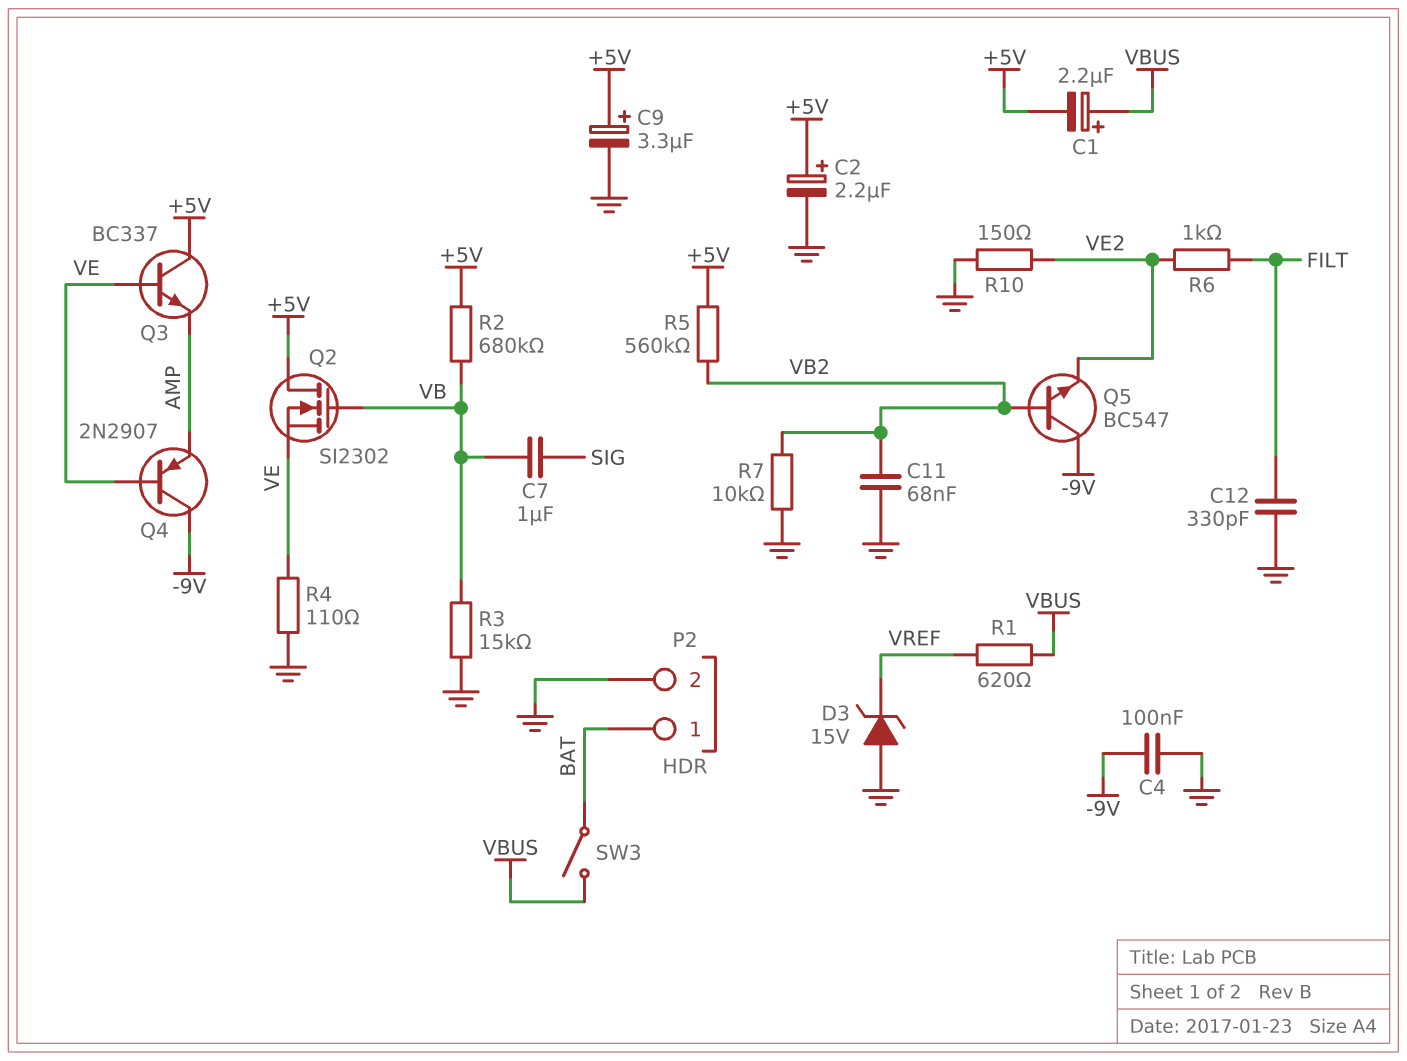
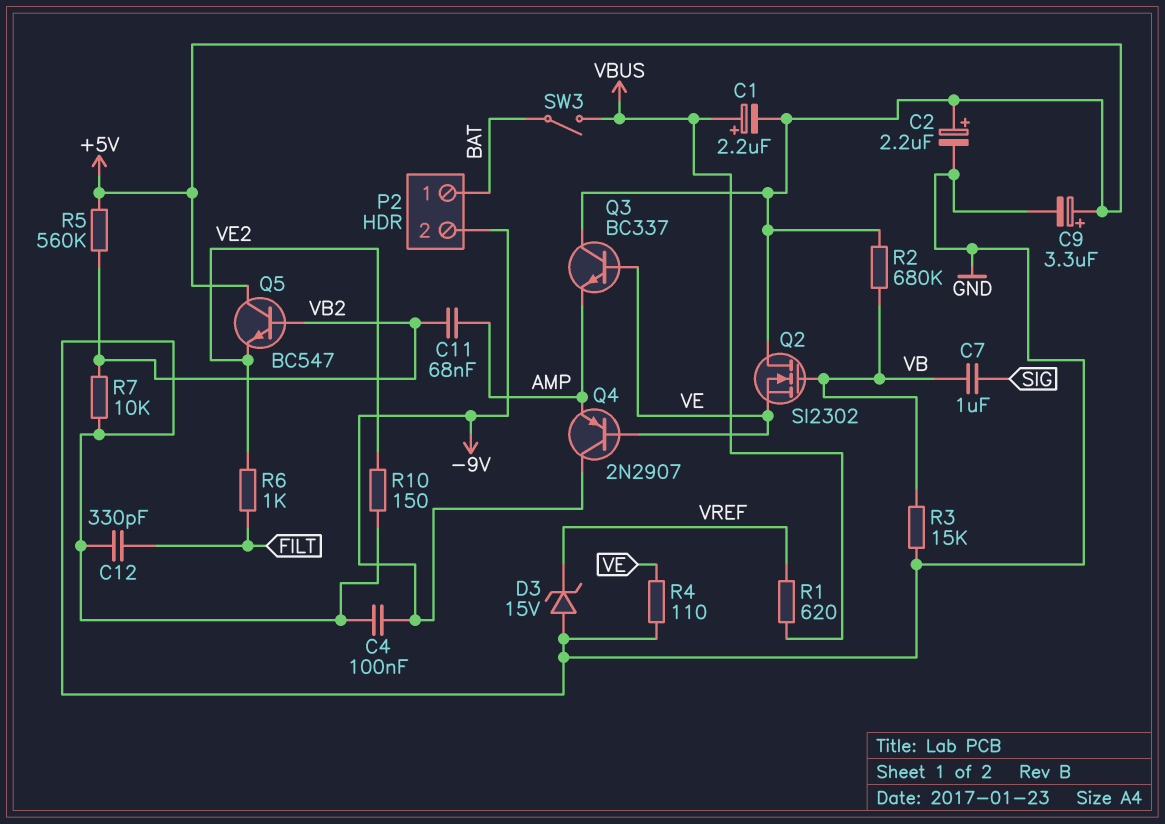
C11: 68nF (GND, VB2) -> 68nF (AMP, VB2)
P2 pin 2: GND -> -9V
Q5: NPN BC547 (B VB2, C -9V, E VE2) -> NPN BC547 (B VB2, C +5V, E VE2)

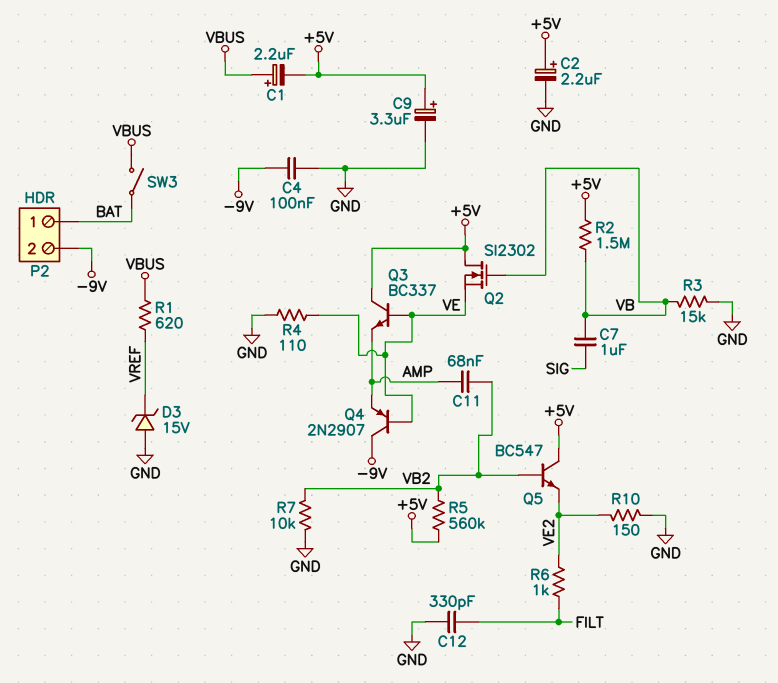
R2: 680k (+5V, VB) -> 1.5M (+5V, VB)

